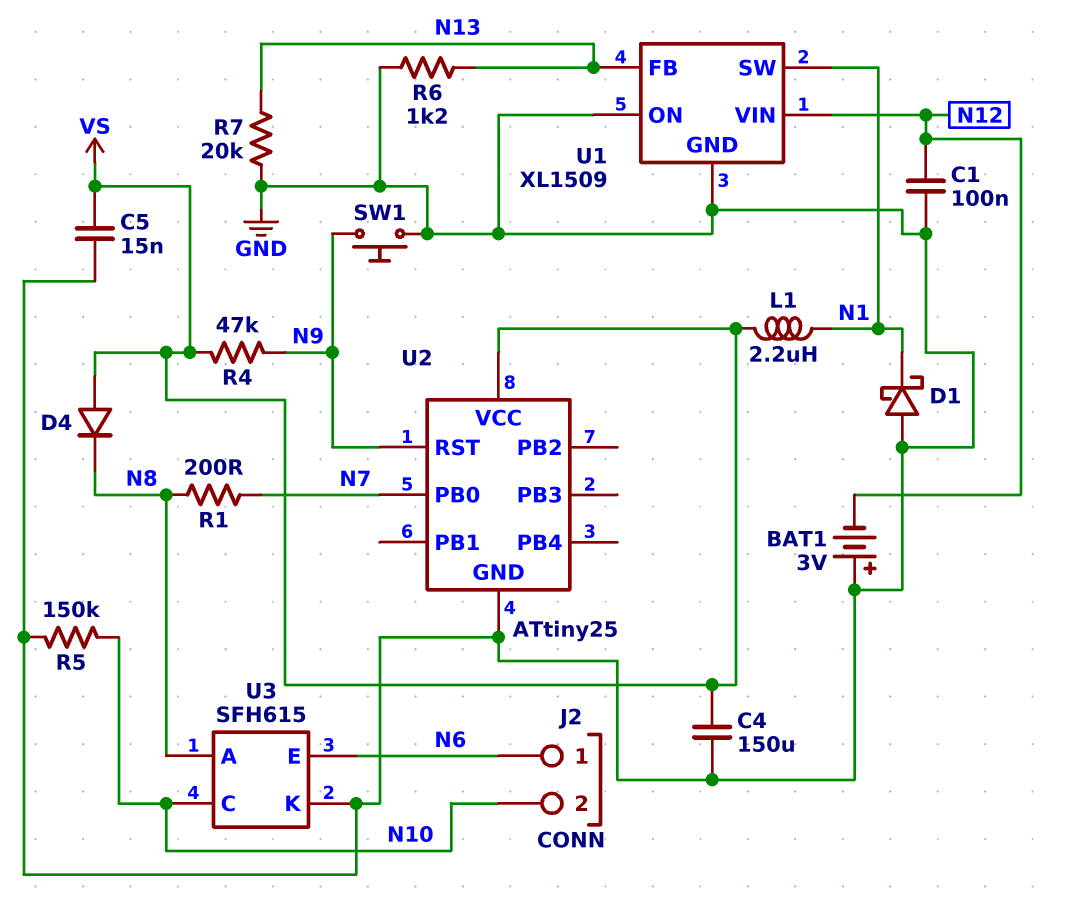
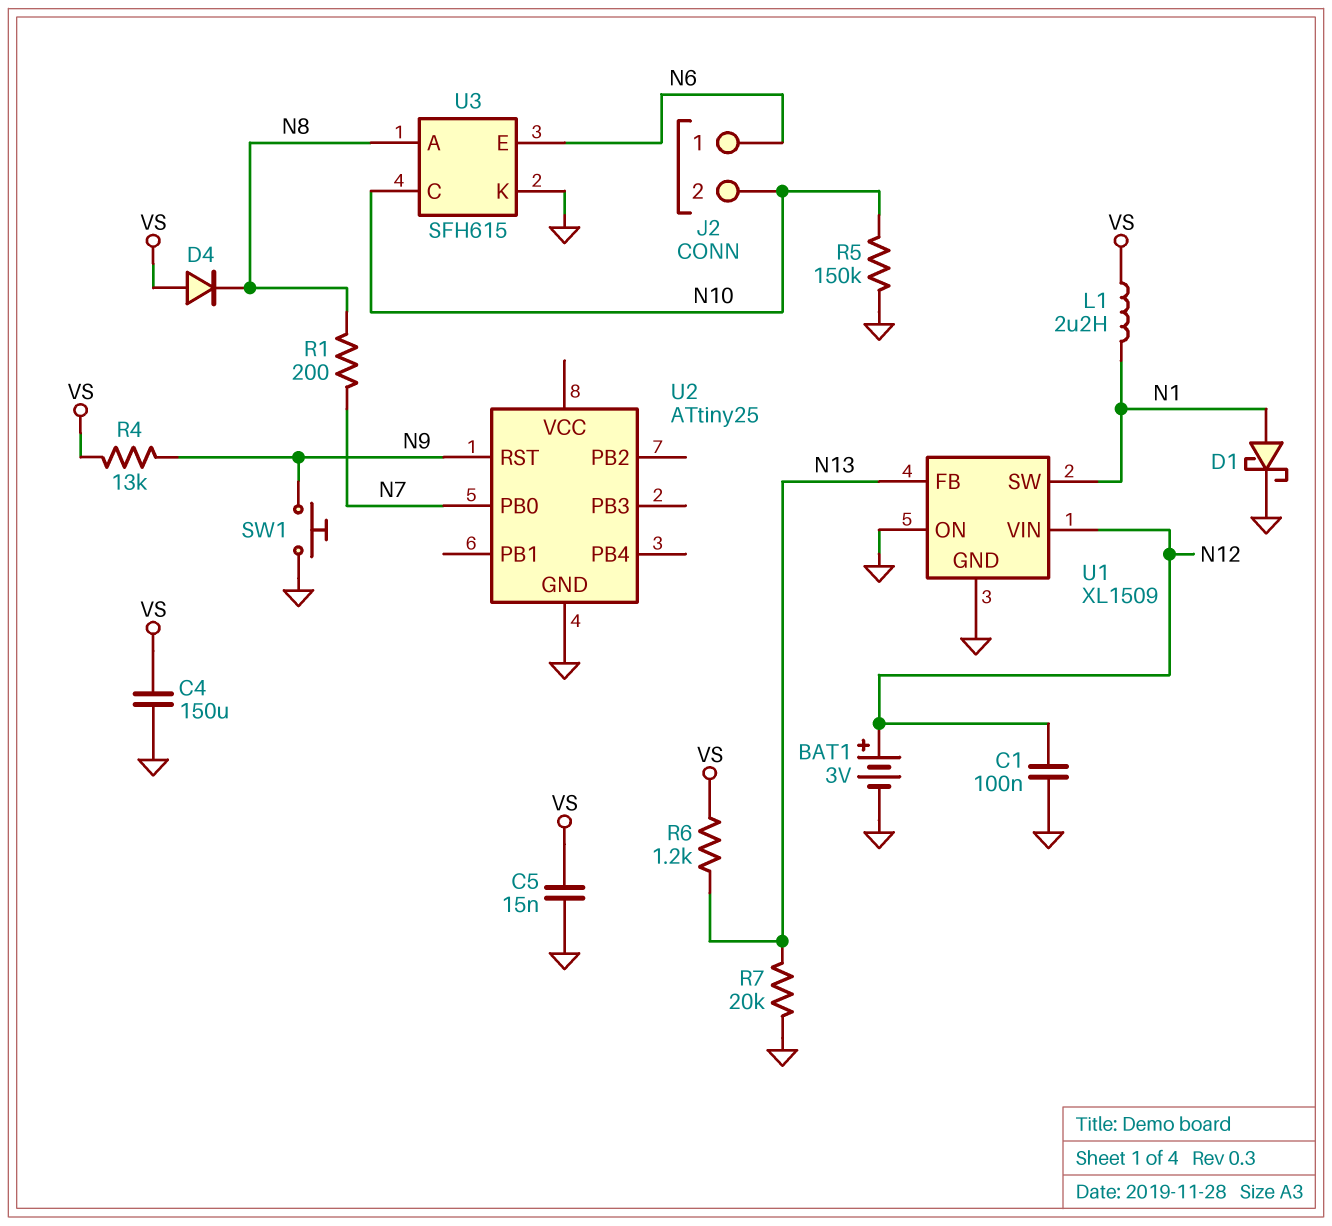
BAT1: 3V (plus GND, minus N12) -> 3V (plus N12, minus GND)
D1: schottky (A GND, K N1) -> schottky (A N1, K GND)
R4: 47k (N9, VS) -> 13k (N9, VS)
R6: 1.2k (GND, N13) -> 1.2k (N13, VS)
U2 pin VCC: VS -> none

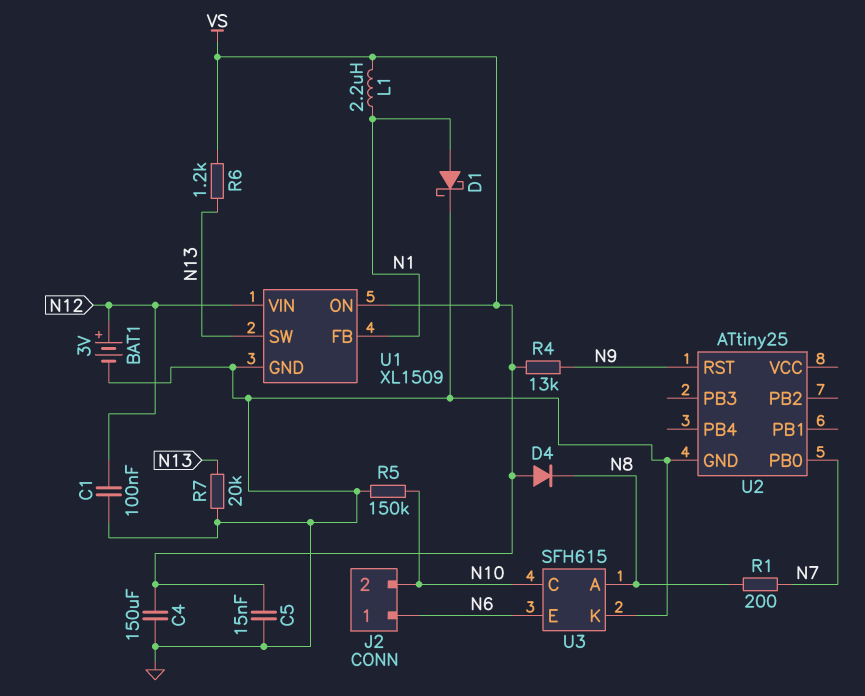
SW1: button (GND, N9) -> none
U1 pin FB: N13 -> N1
U1 pin ON: GND -> VS
U1 pin SW: N1 -> N13

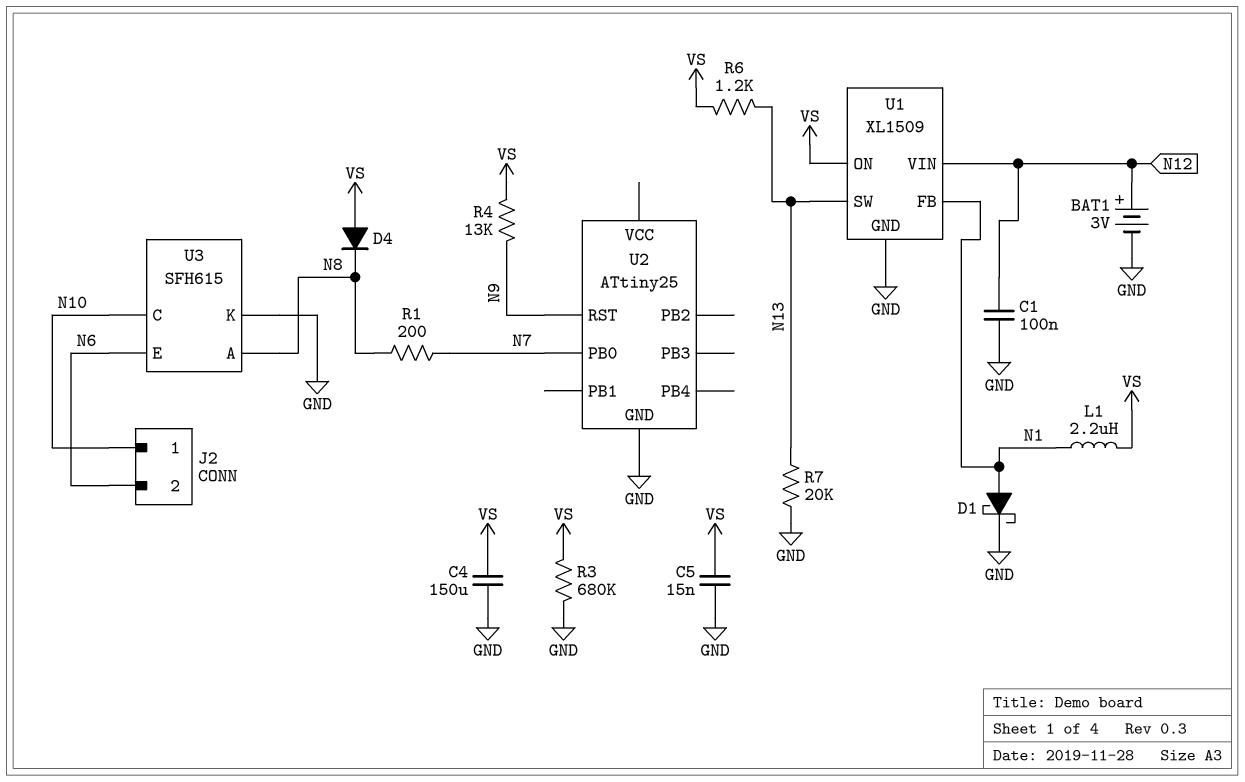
J2 pin 1: N6 -> N10
J2 pin 2: N10 -> N6
R3: none -> 680k (GND, VS)
R5: 150k (GND, N10) -> none

